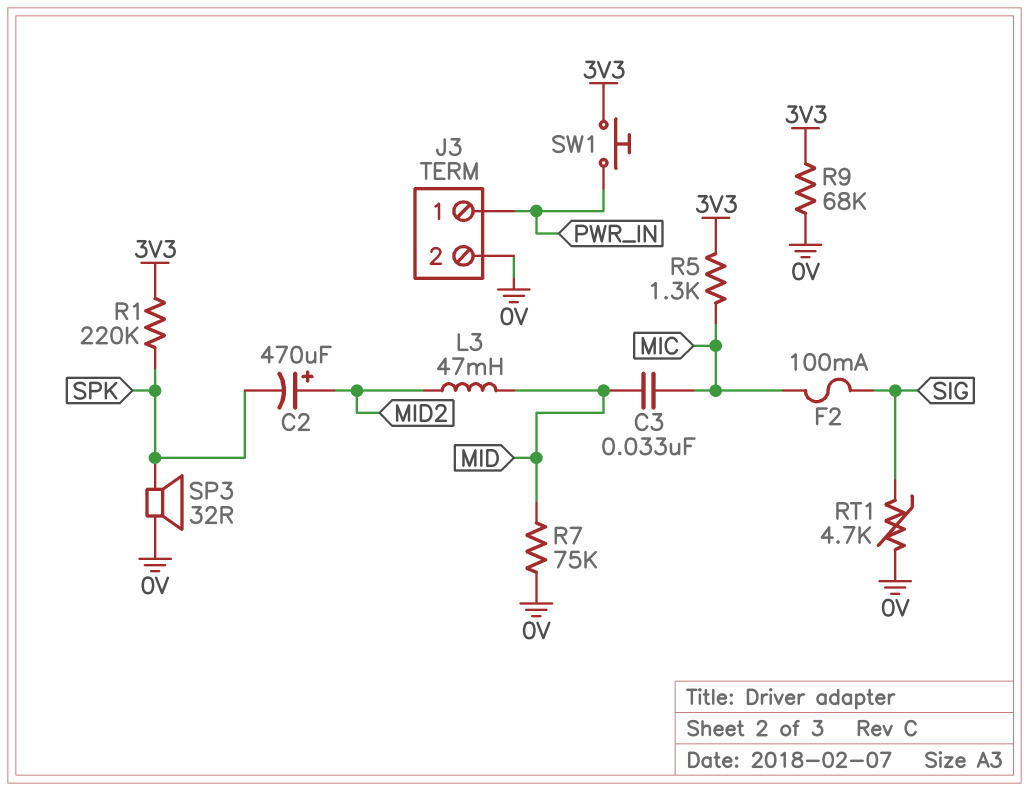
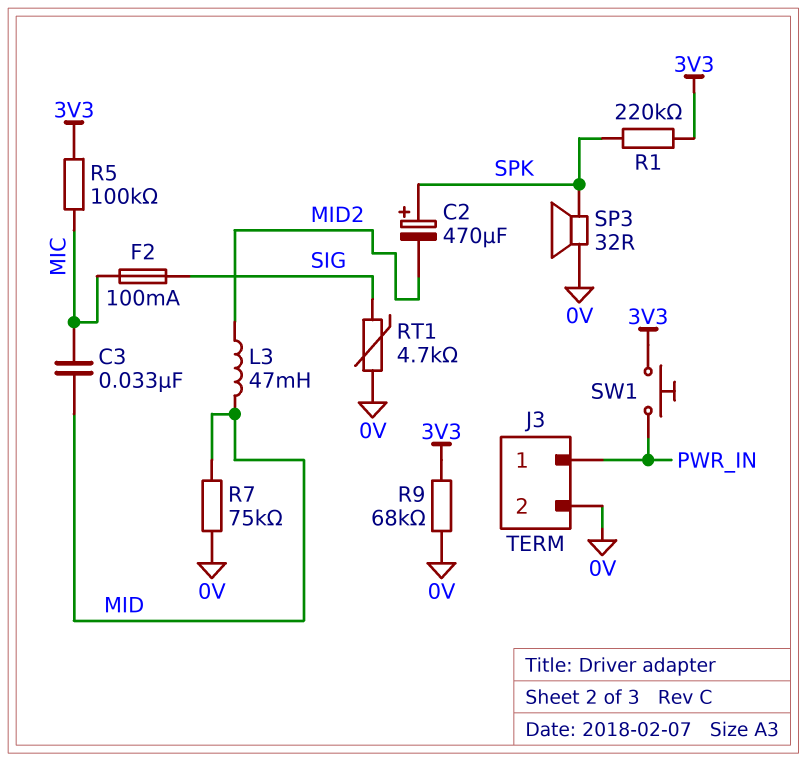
C2: 470uF (plus MID2, minus SPK) -> 470uF (plus SPK, minus MID2)
R5: 1.3k (3V3, MIC) -> 100k (3V3, MIC)

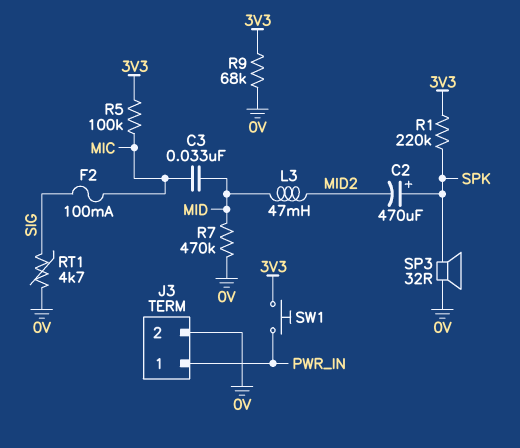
R7: 75k (0V, MID) -> 470k (0V, MID)

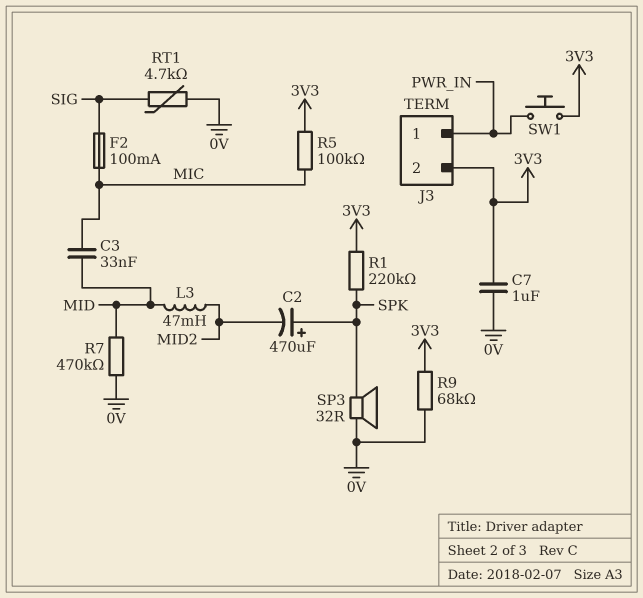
C7: none -> 1uF (0V, 3V3)
J3 pin 2: 0V -> 3V3

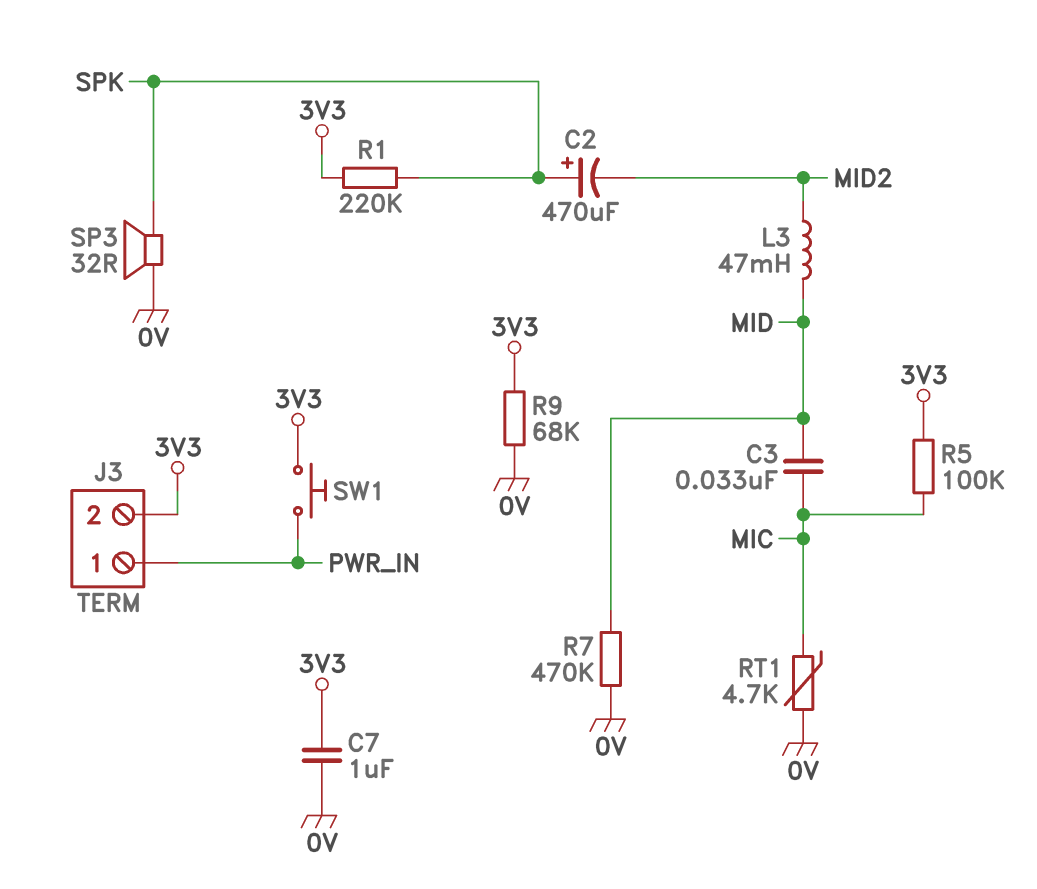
F2: 100mA (MIC, SIG) -> none
RT1: 4.7k (0V, SIG) -> 4.7k (0V, MIC)

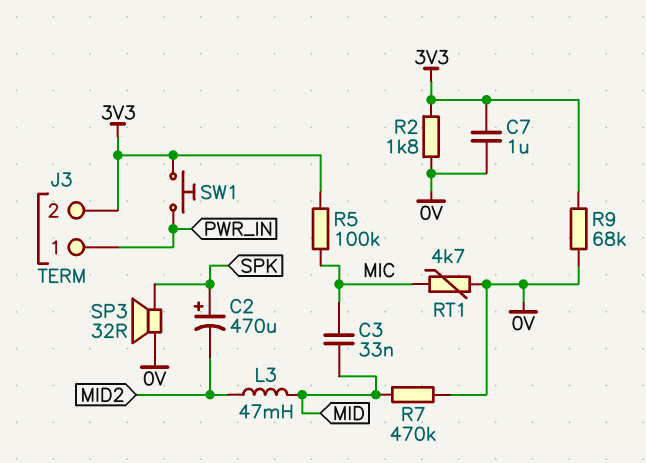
R1: 220k (3V3, SPK) -> none
R2: none -> 1.8k (0V, 3V3)

